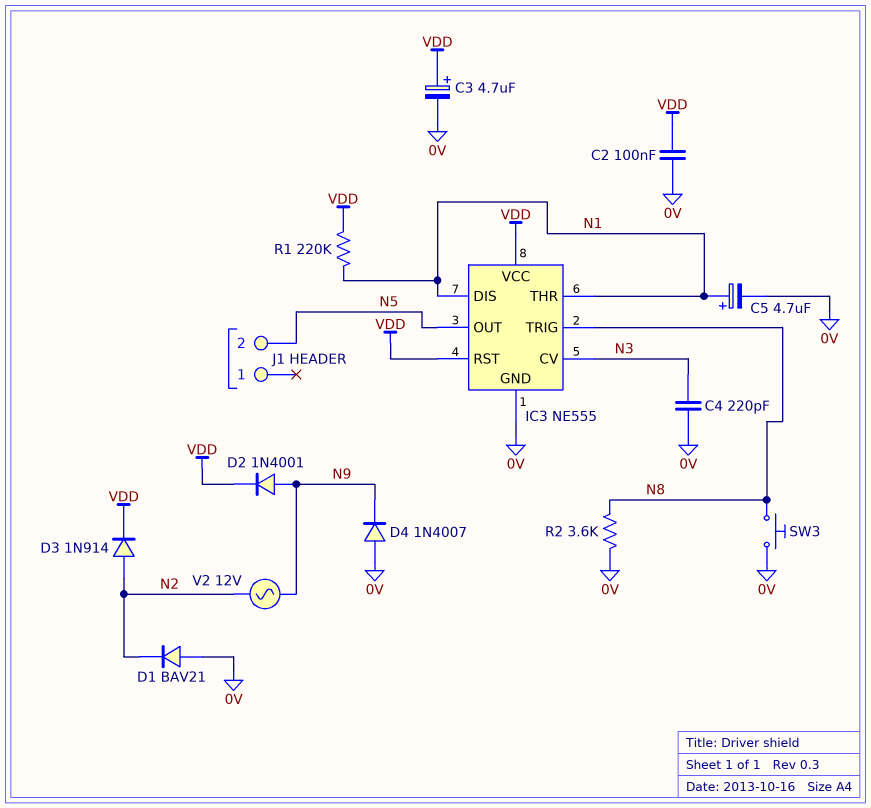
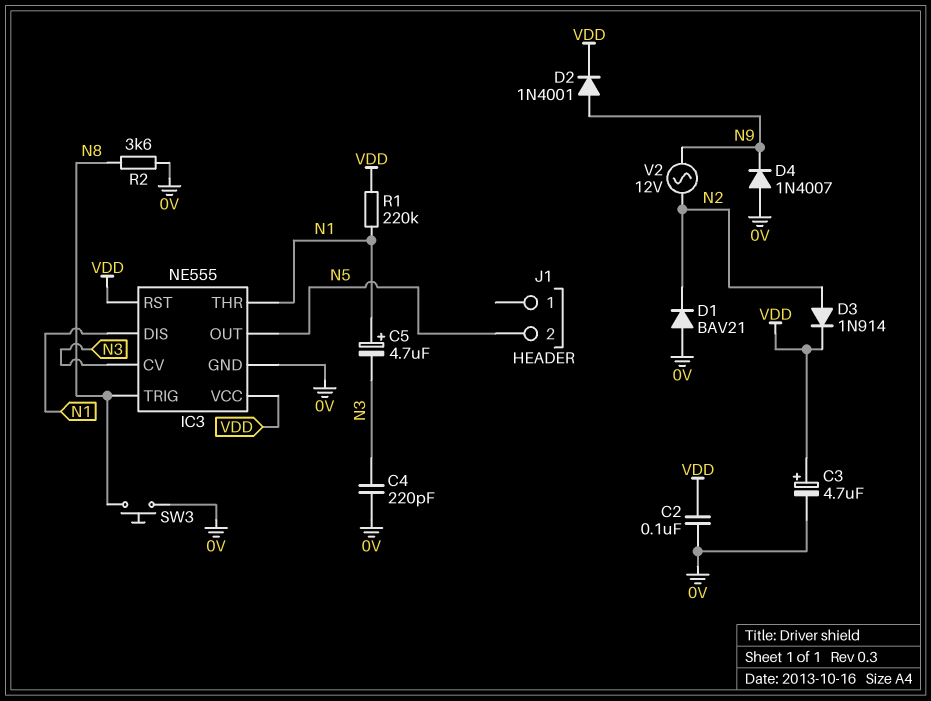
C5: 4.7uF (plus N1, minus 0V) -> 4.7uF (plus N1, minus N3)

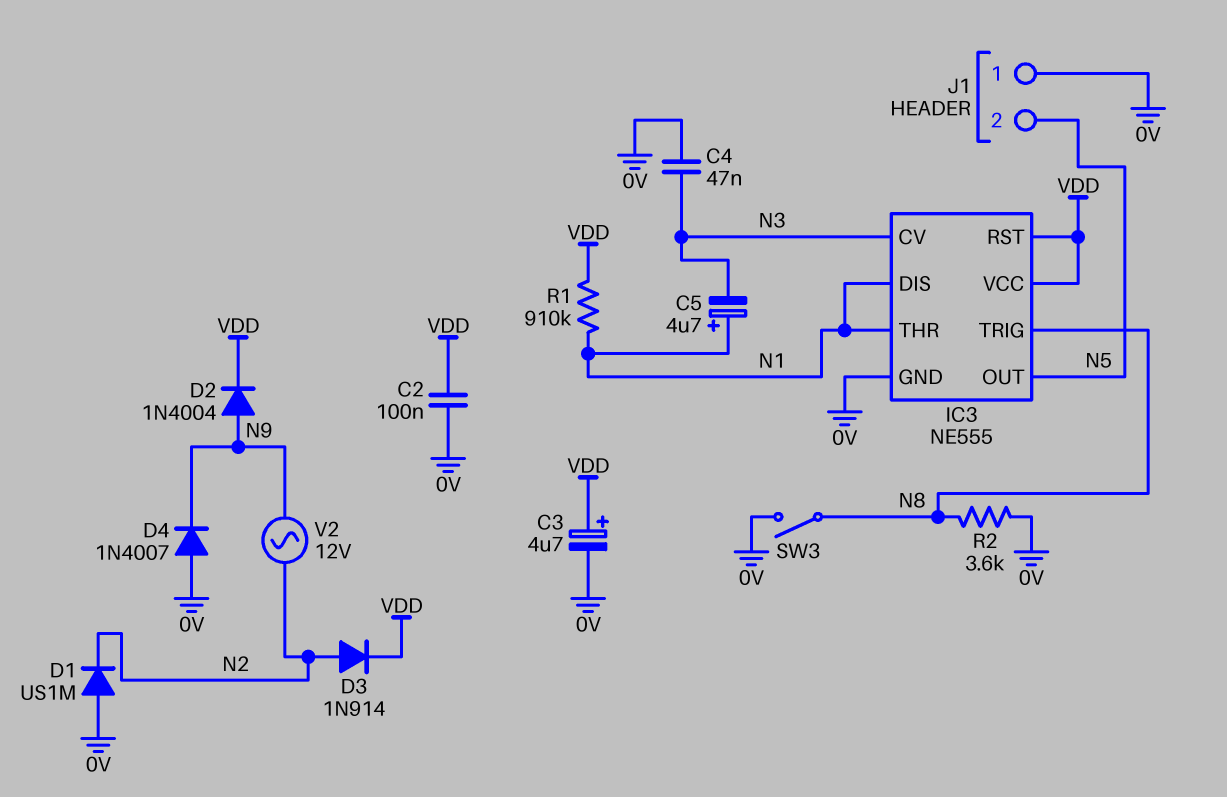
C4: 220pF (0V, N3) -> 47nF (0V, N3)
D1: diode BAV21 (A 0V, K N2) -> diode US1M (A 0V, K N2)
D2: diode 1N4001 (A N9, K VDD) -> diode 1N4004 (A N9, K VDD)
J1 pin 1: none -> 0V
R1: 220k (N1, VDD) -> 910k (N1, VDD)
SW3: button (0V, N8) -> switch (0V, N8)

